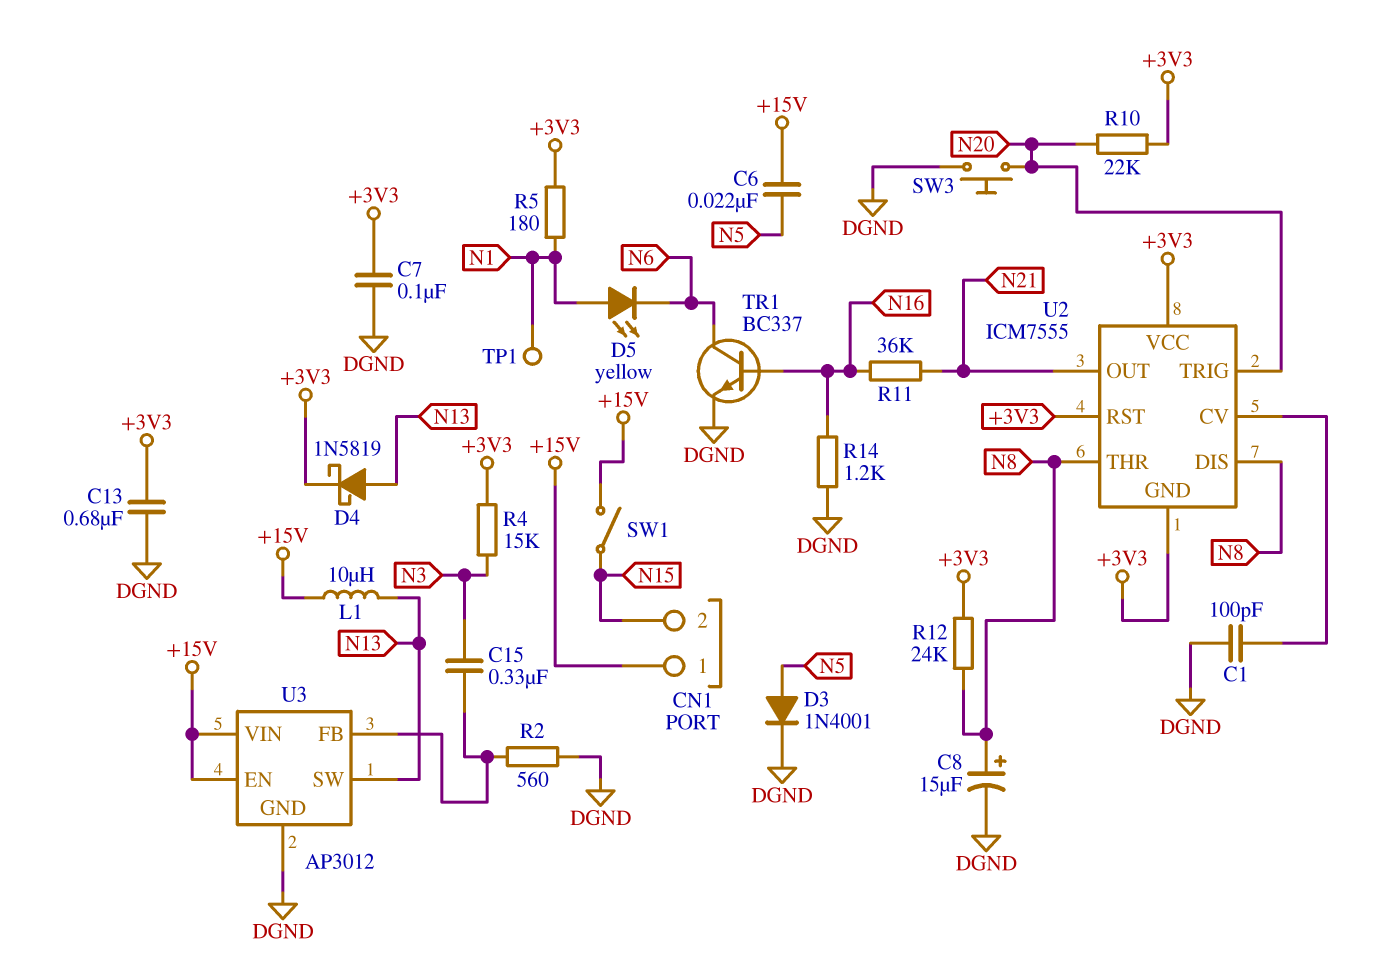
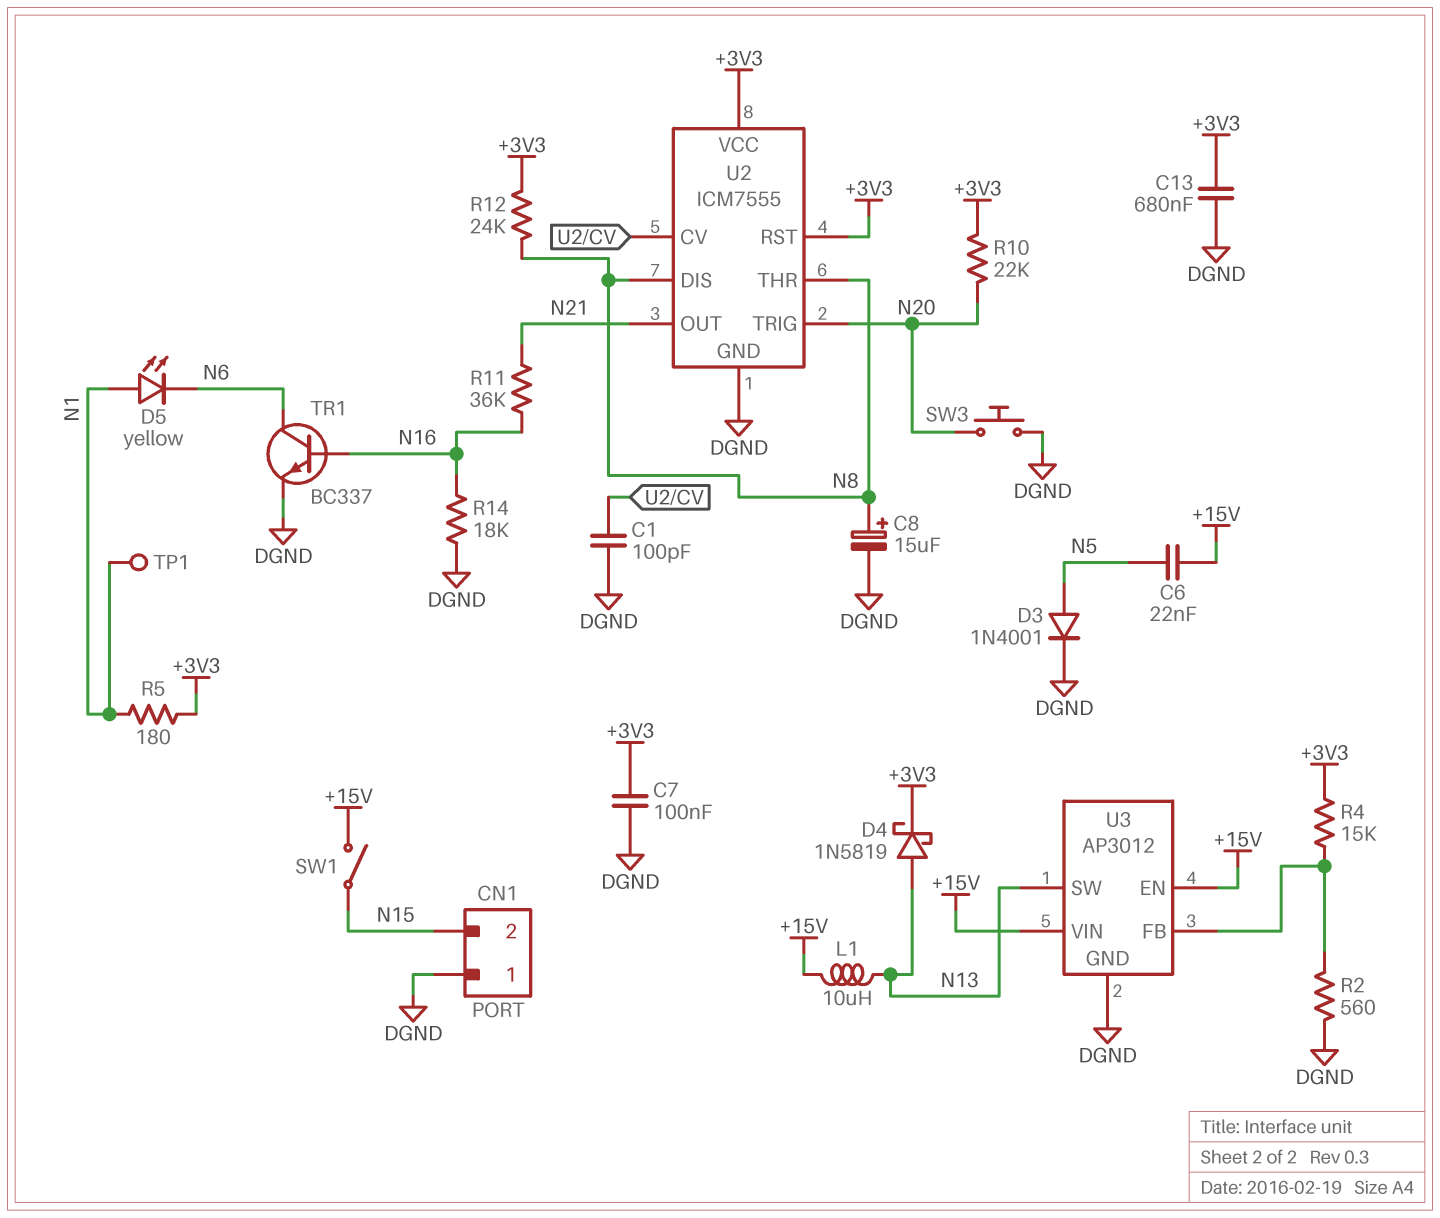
C15: 330nF (N3, U3/FB) -> none
CN1 pin 1: +15V -> DGND
R4: 15k (+3V3, N3) -> 15k (+3V3, U3/FB)
R14: 1.2k (DGND, N16) -> 18k (DGND, N16)
U2 pin GND: +3V3 -> DGND

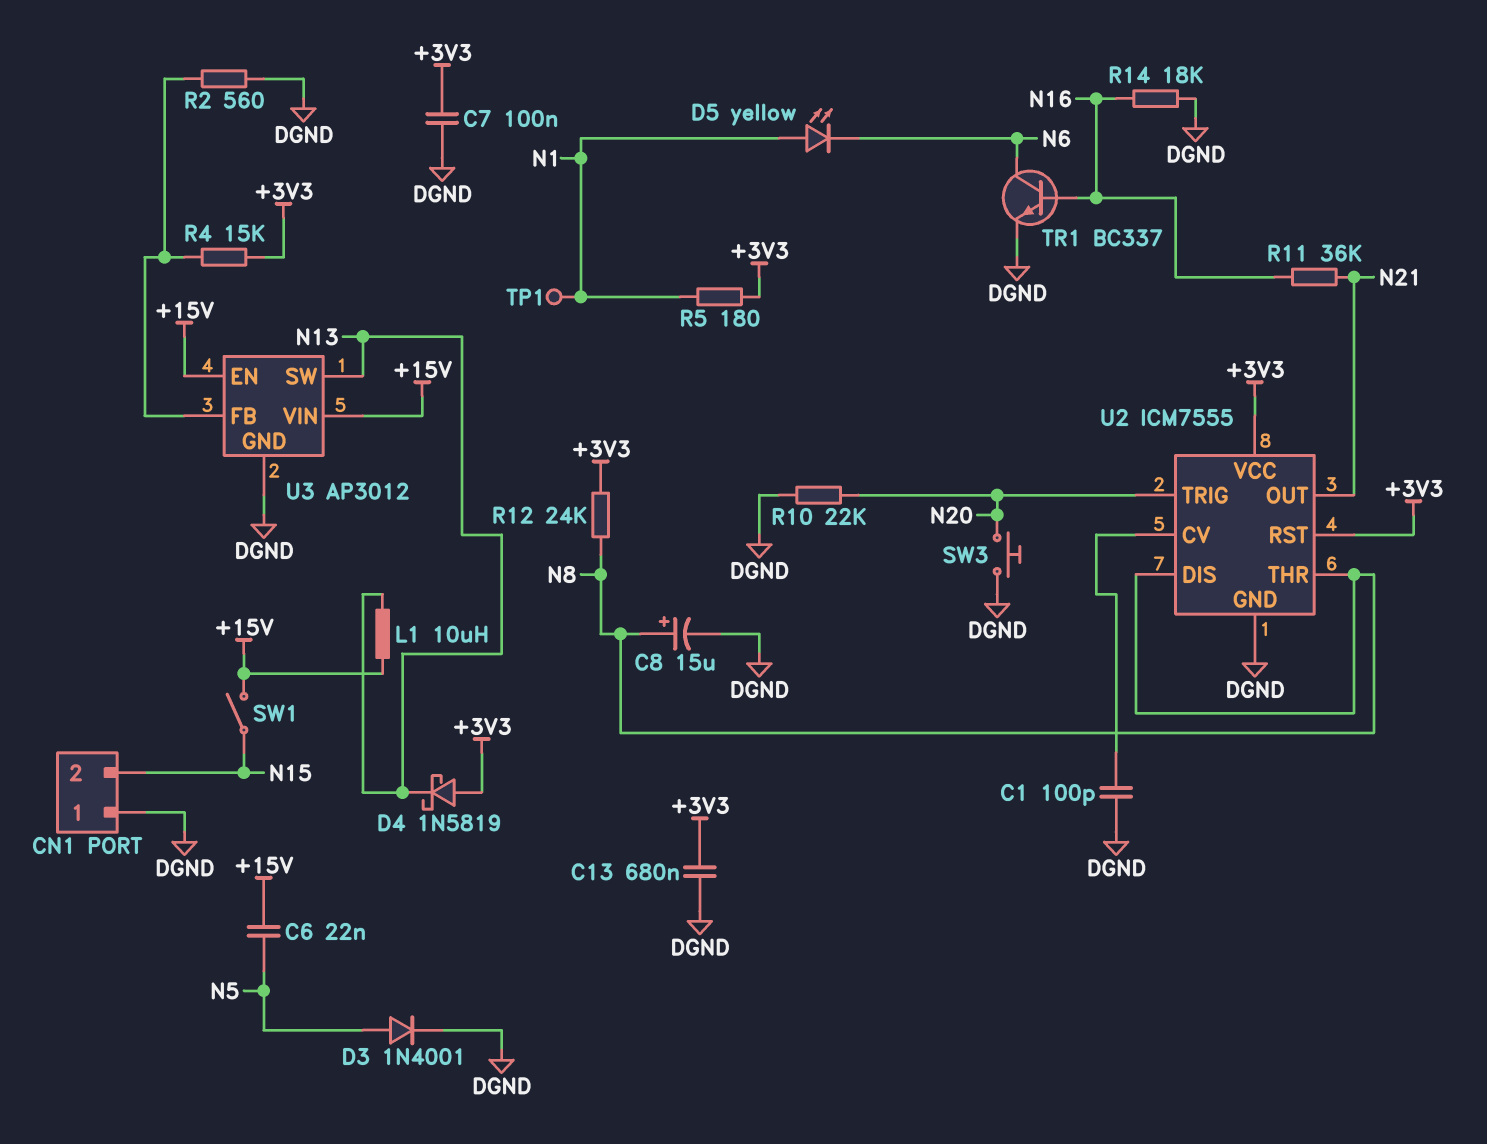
D4: schottky 1N5819 (A N13, K +3V3) -> schottky 1N5819 (A +3V3, K N13)
R10: 22k (+3V3, N20) -> 22k (DGND, N20)

